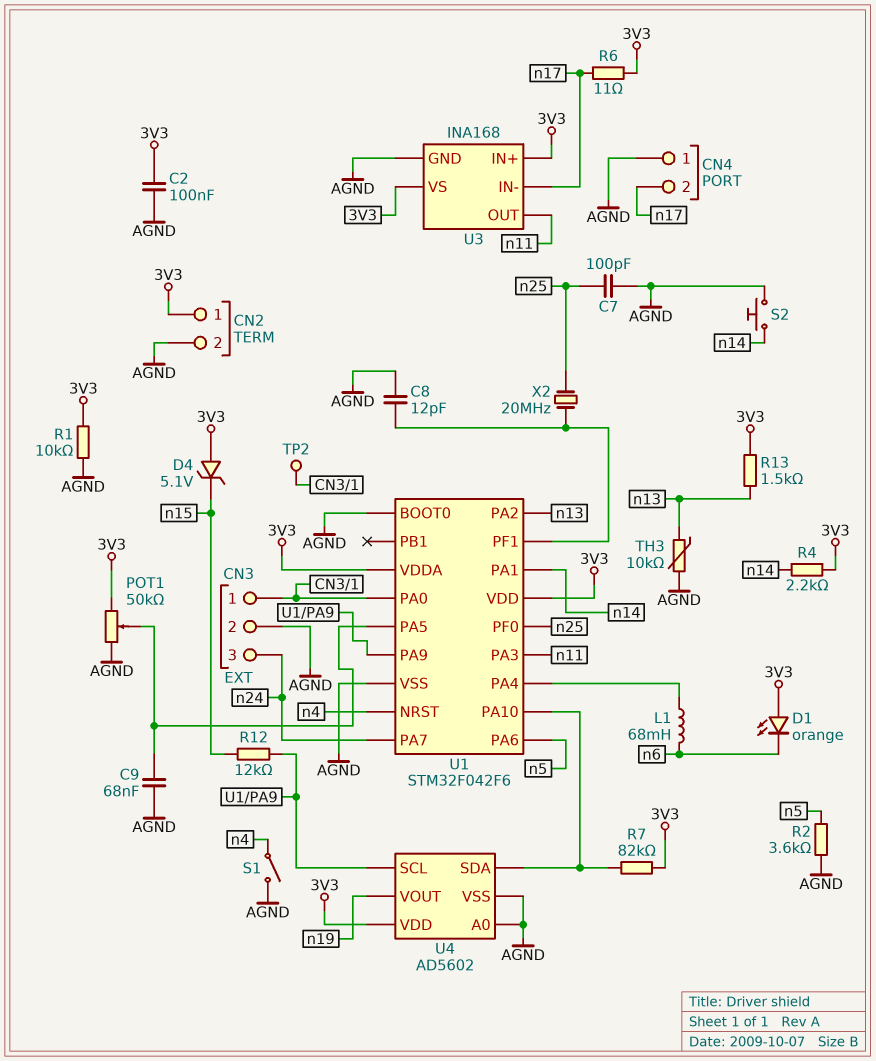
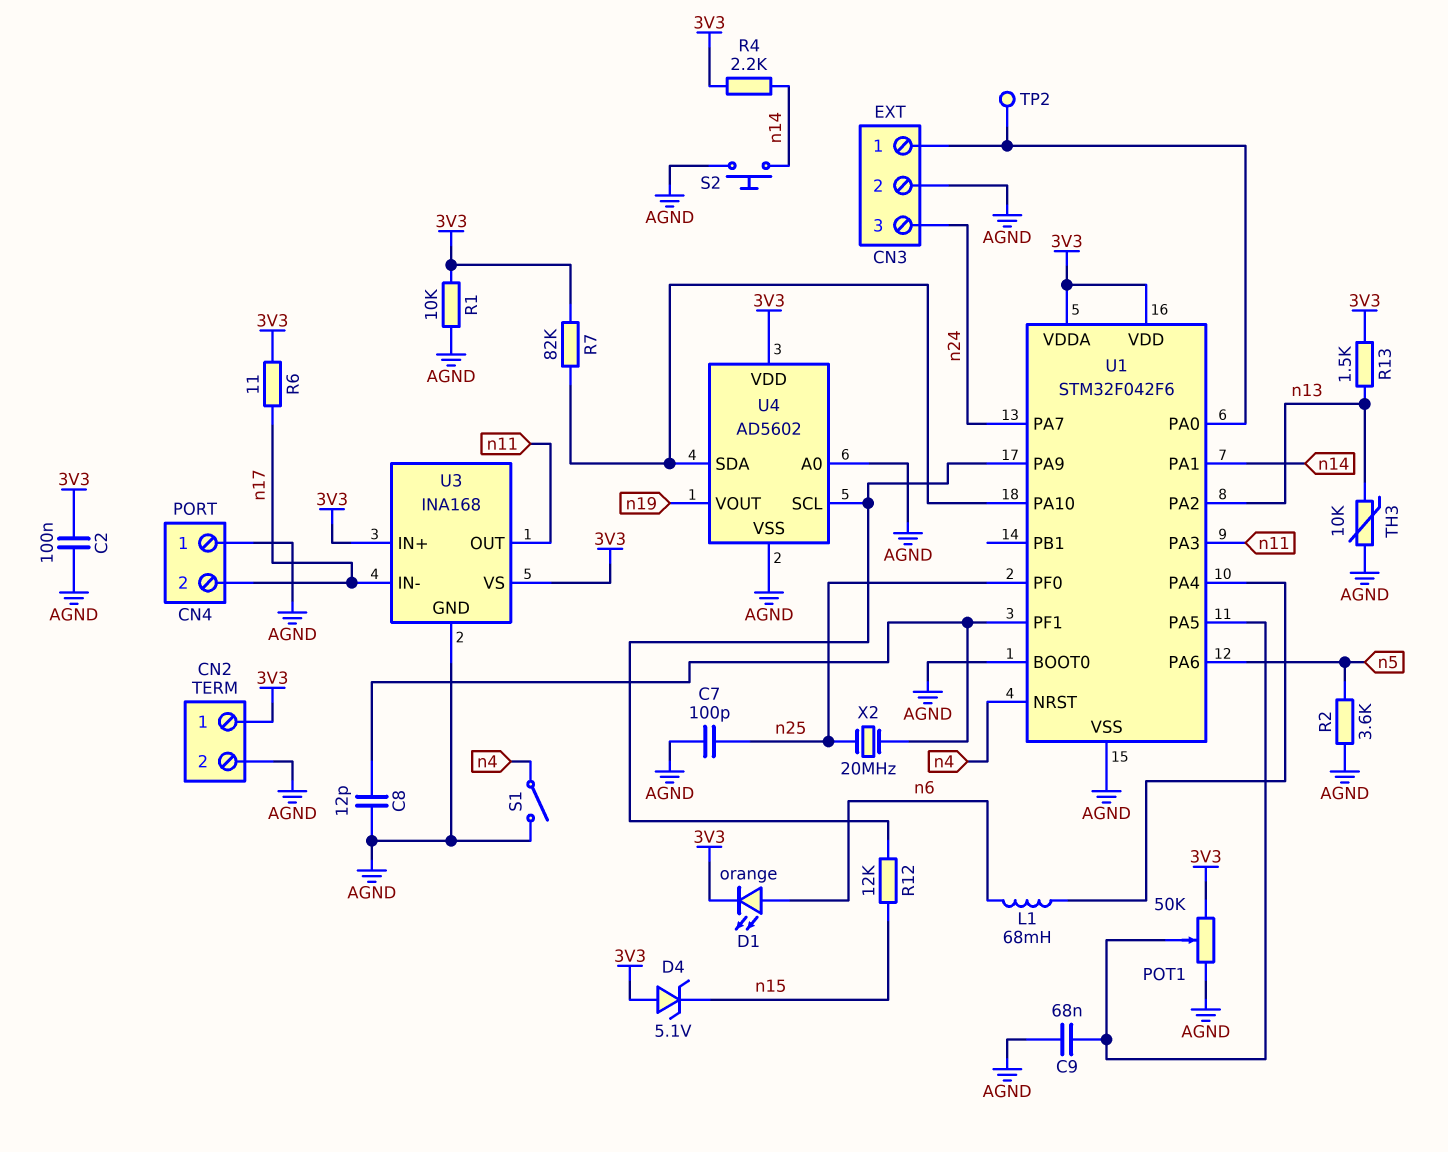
D1: LED orange (A 3V3, K n6) -> LED orange (A n6, K 3V3)

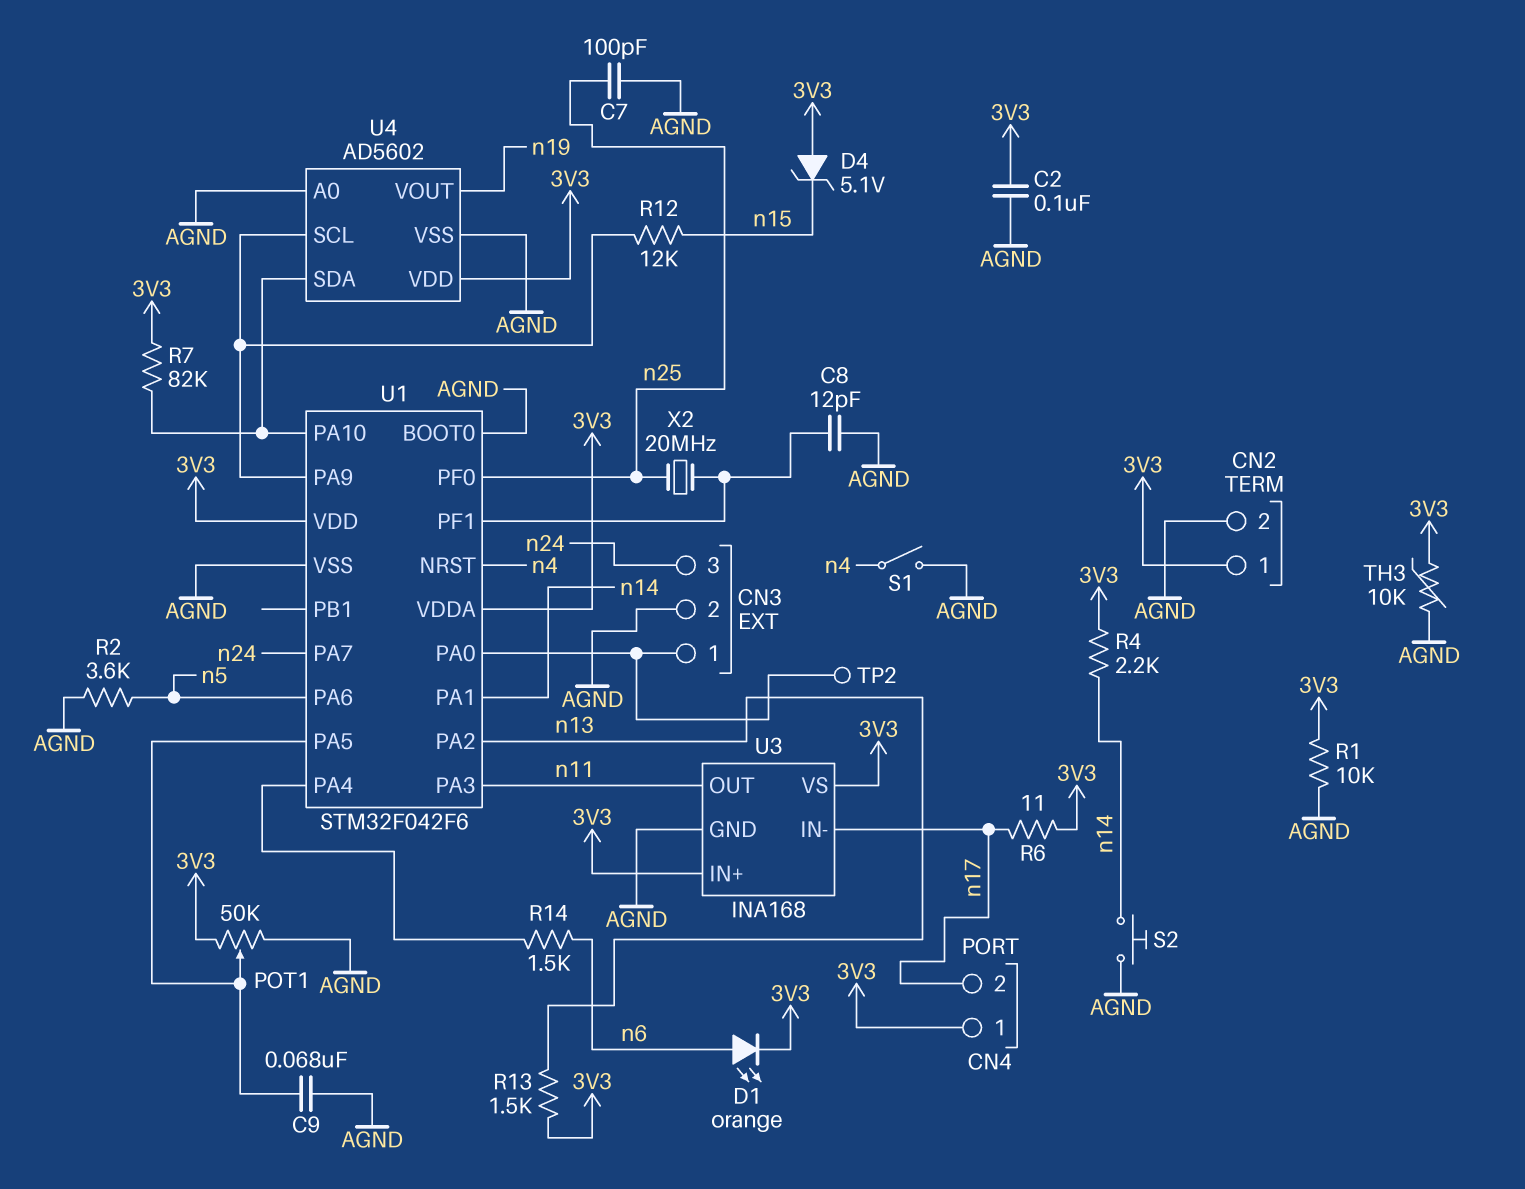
CN4 pin 1: AGND -> 3V3
L1: 68mH (U1/PA4, n6) -> none
R14: none -> 1.5k (U1/PA4, n6)
TH3: 10k (AGND, n13) -> 10k (3V3, AGND)

